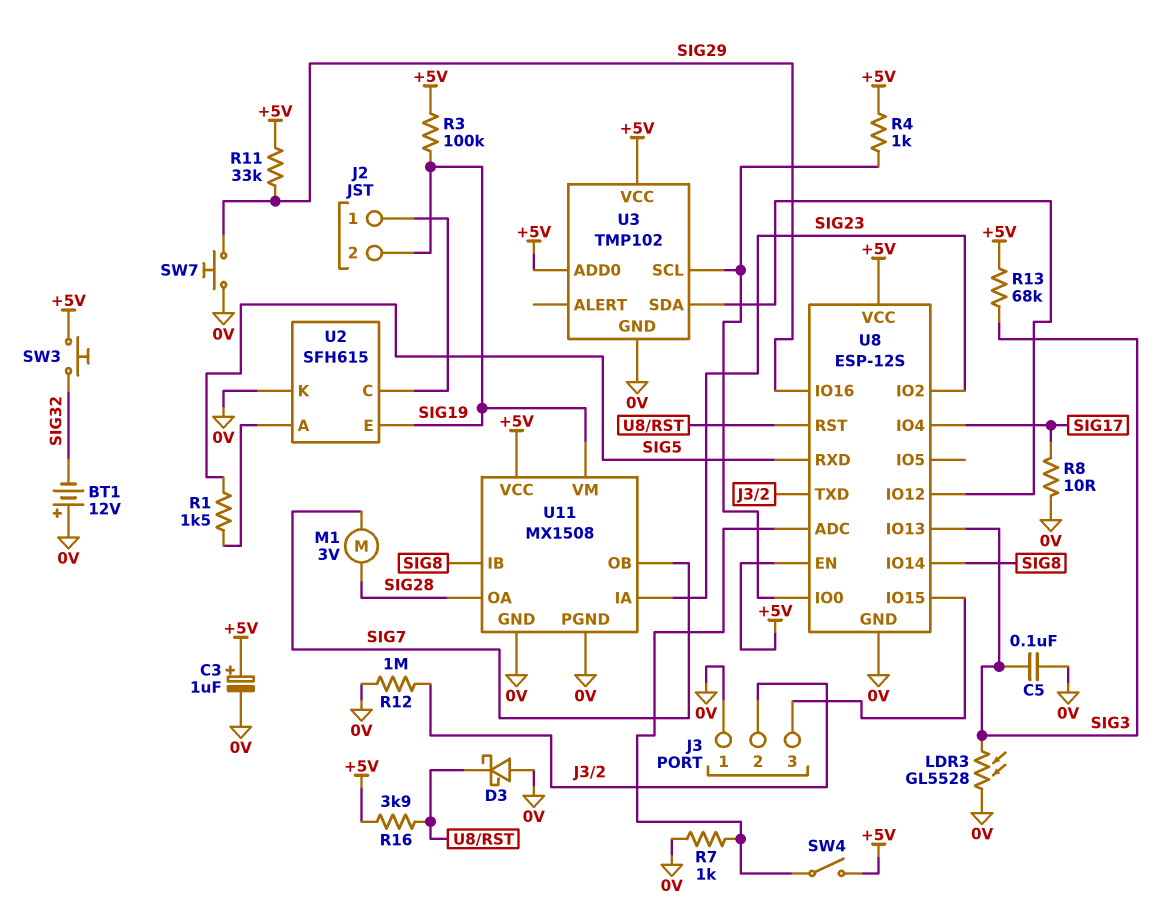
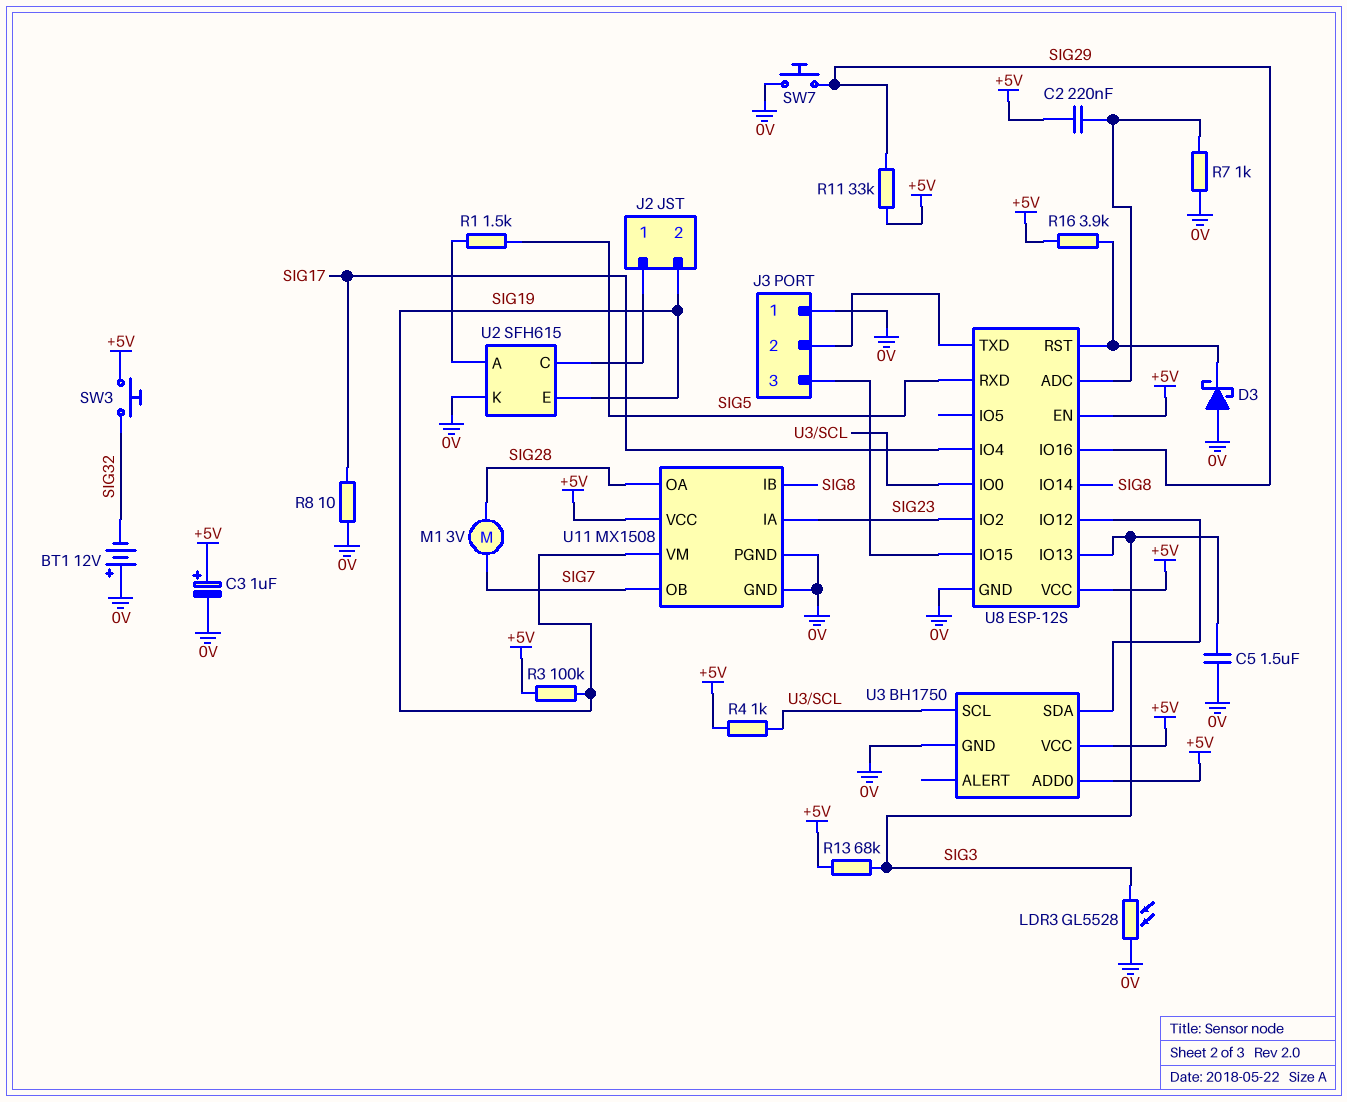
C2: none -> 220nF (+5V, U8/ADC)
C5: 100nF (0V, SIG3) -> 1.5uF (0V, SIG3)
R12: 1M (0V, J3/2) -> none
SW4: switch (+5V, U8/ADC) -> none
U3: TMP102 -> BH1750

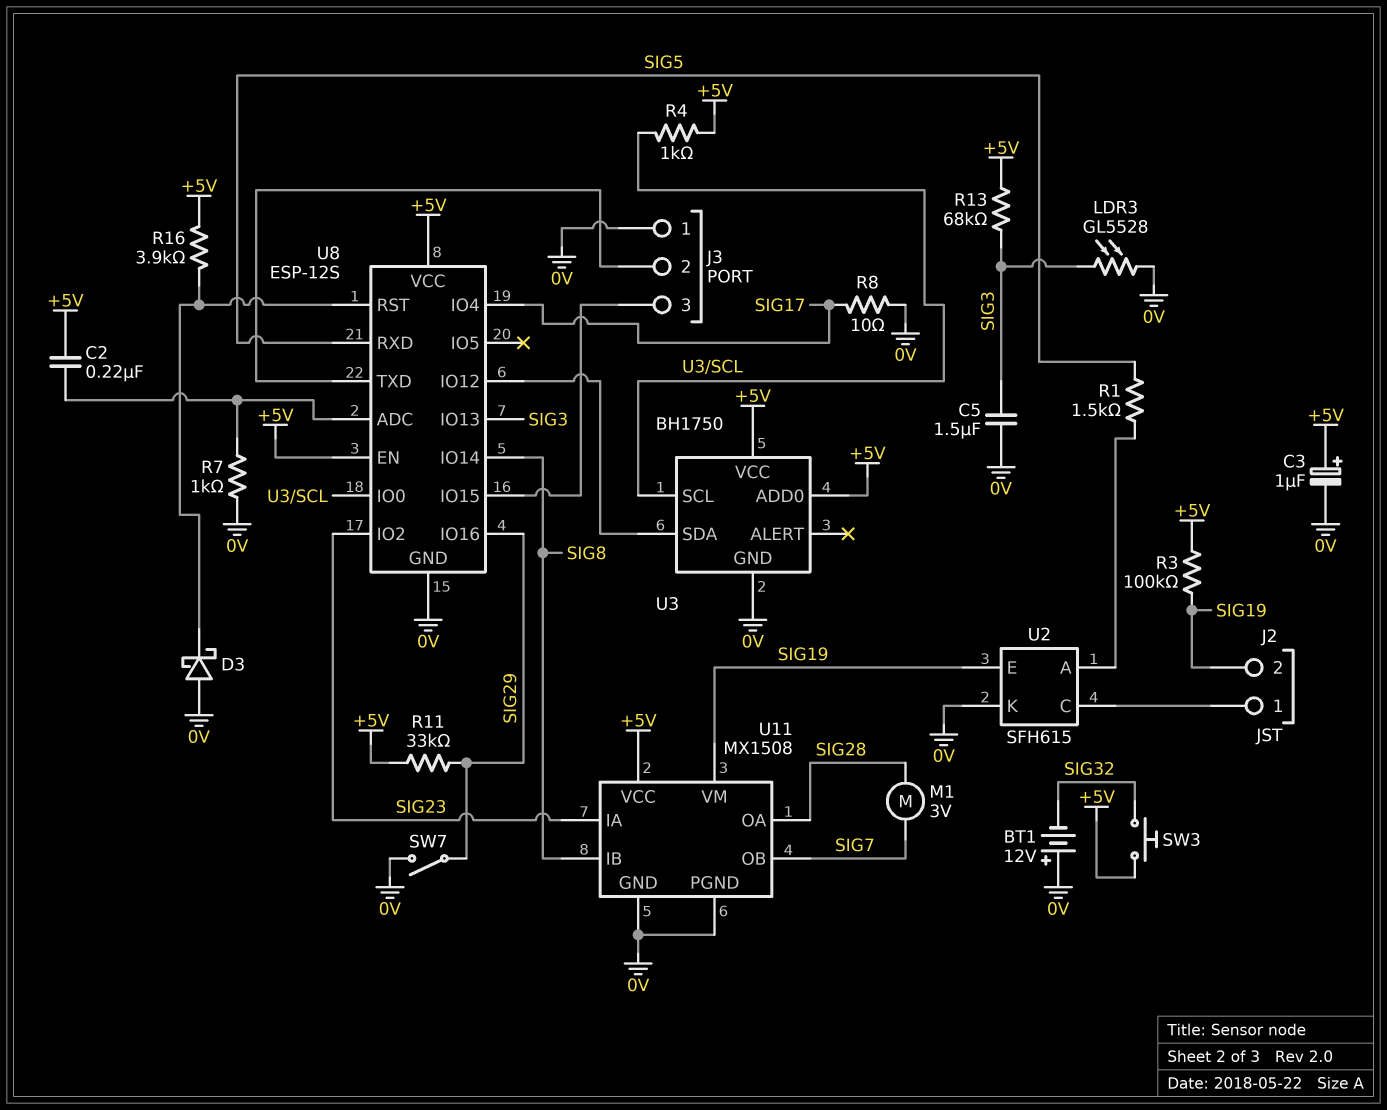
SW7: button (0V, SIG29) -> switch (0V, SIG29)

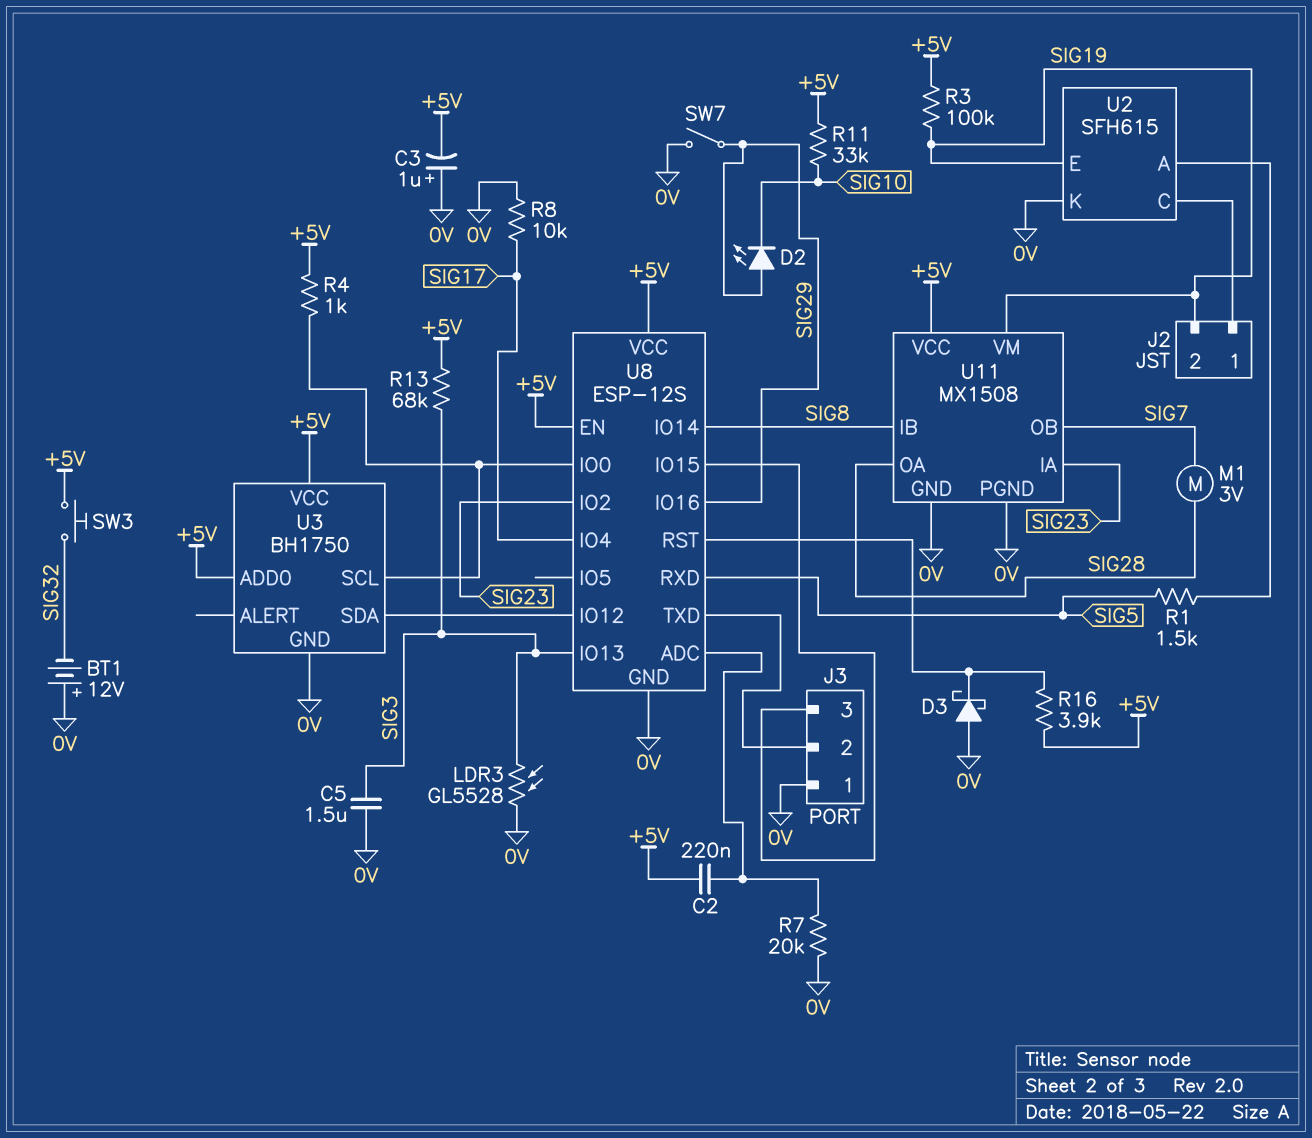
C3: 1uF (plus +5V, minus 0V) -> 1uF (plus 0V, minus +5V)
D2: none -> LED (A SIG29, K SIG10)
R7: 1k (0V, U8/ADC) -> 20k (0V, U8/ADC)
R8: 10 (0V, SIG17) -> 10k (0V, SIG17)
R11: 33k (+5V, SIG29) -> 33k (+5V, SIG10)

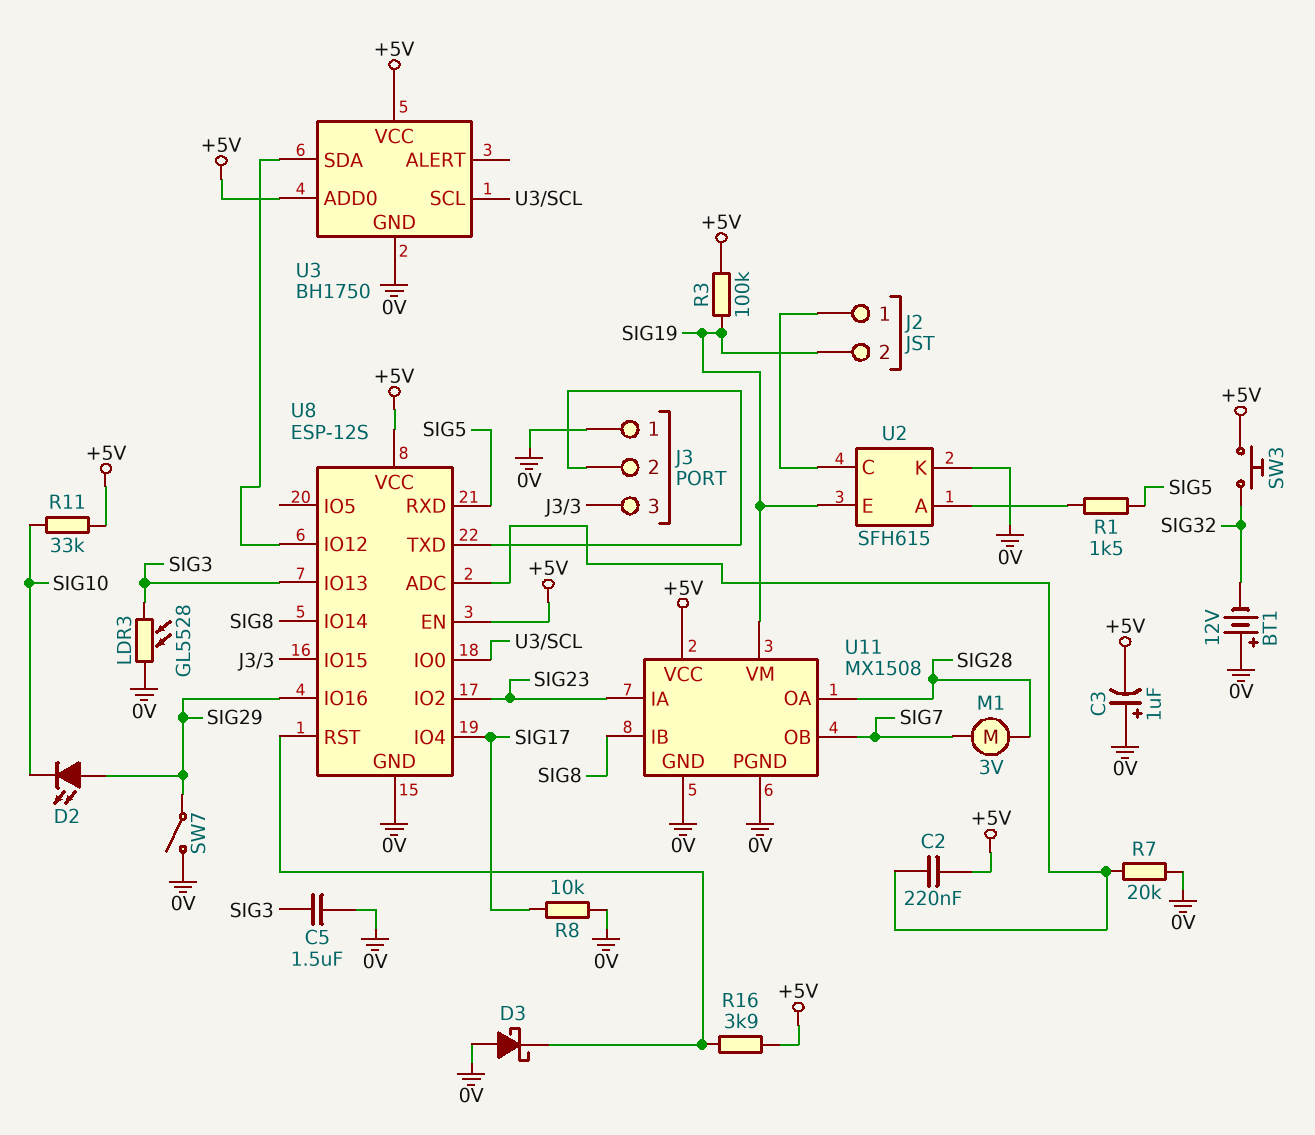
R4: 1k (+5V, U3/SCL) -> none
R13: 68k (+5V, SIG3) -> none

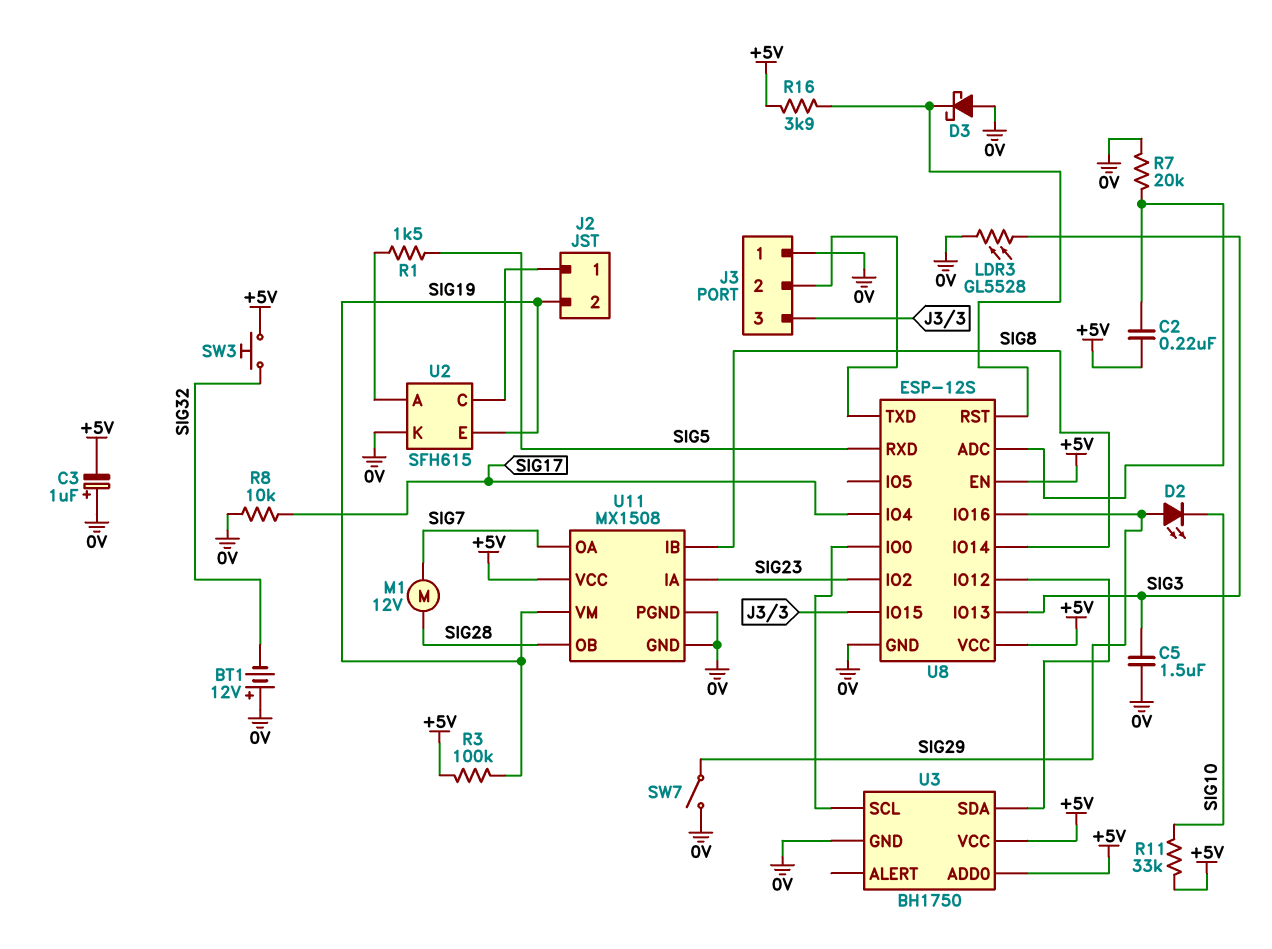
M1: motor 3V (SIG7, SIG28) -> motor 12V (SIG7, SIG28)
U11 pin OA: SIG28 -> SIG7
U11 pin OB: SIG7 -> SIG28

